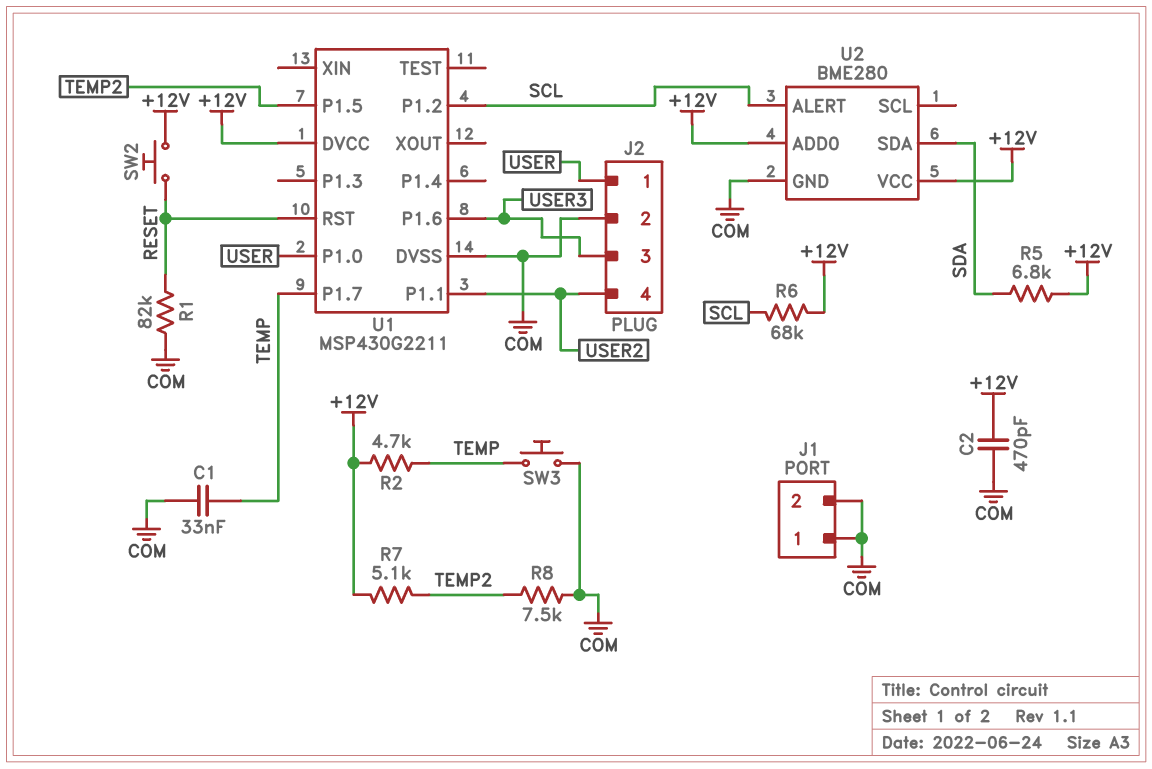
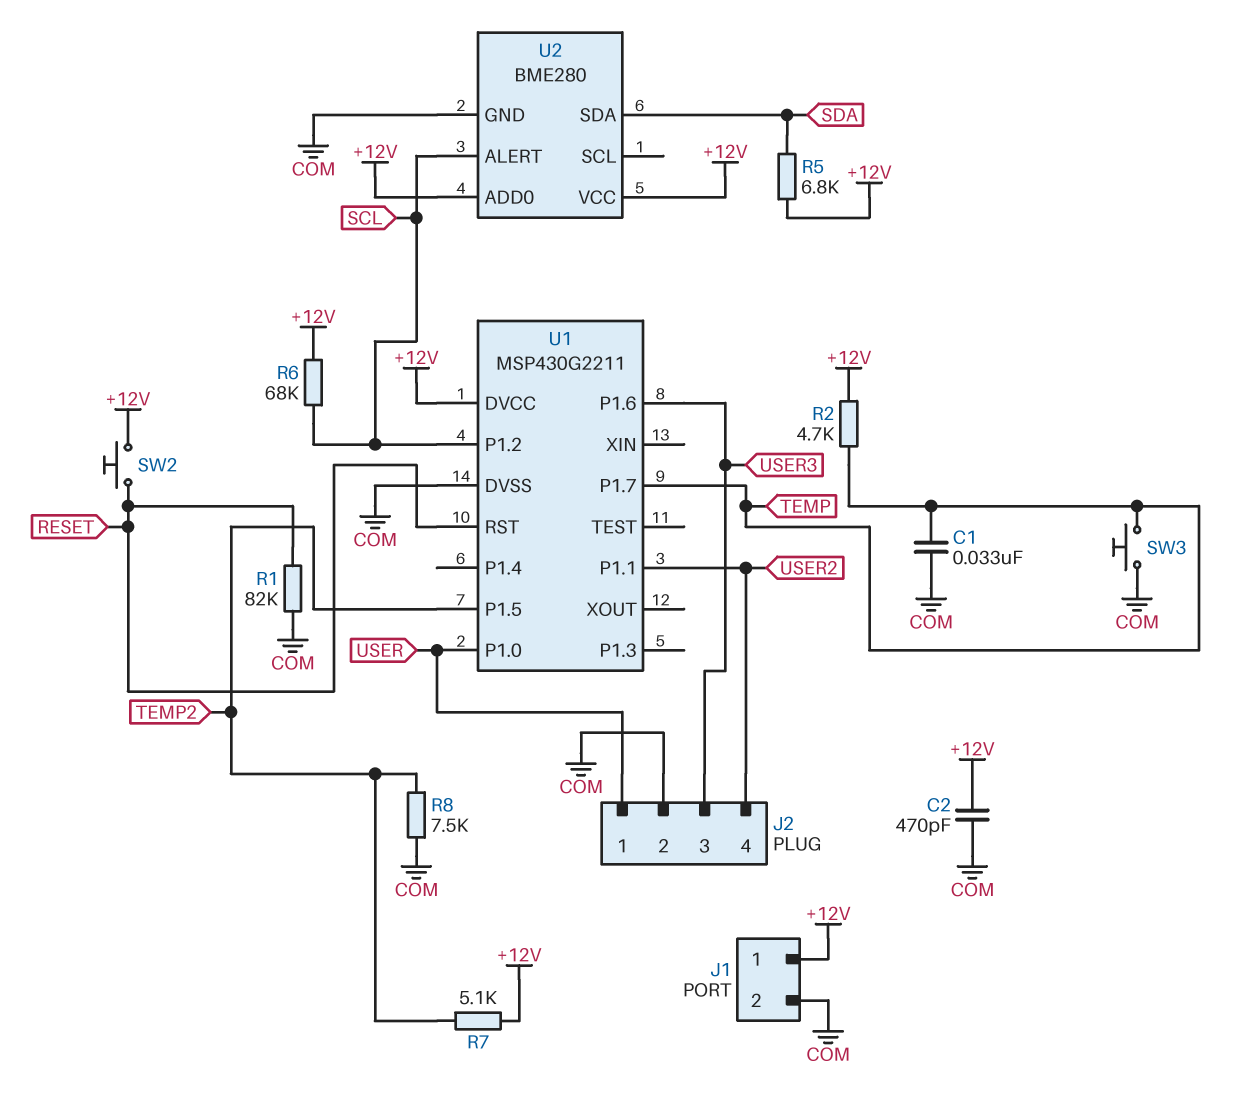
J1 pin 1: COM -> +12V

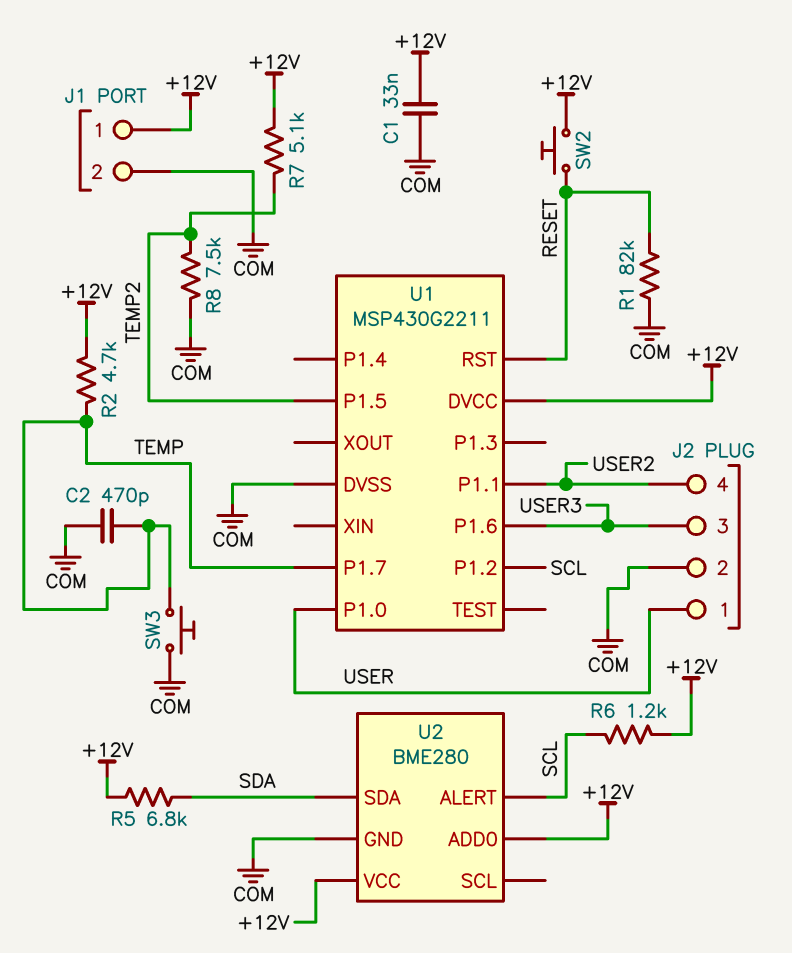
C1: 33nF (COM, TEMP) -> 33nF (+12V, COM)
C2: 470pF (+12V, COM) -> 470pF (COM, TEMP)
R6: 68k (+12V, SCL) -> 1.2k (+12V, SCL)

